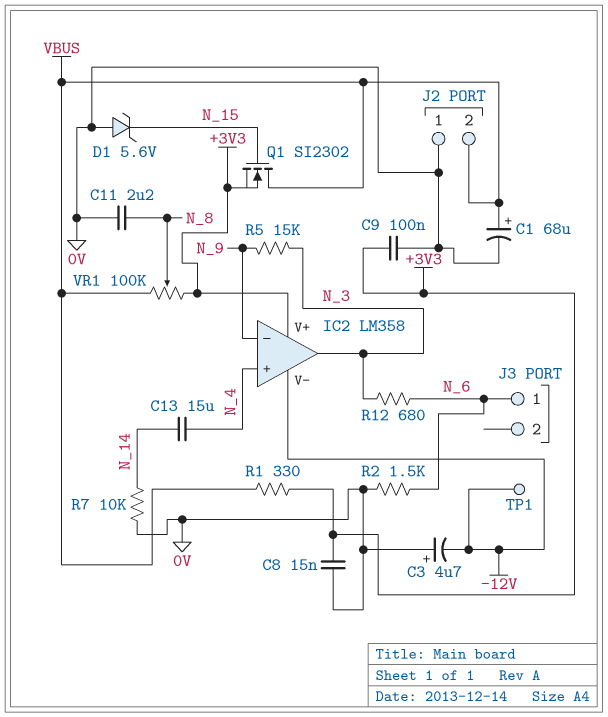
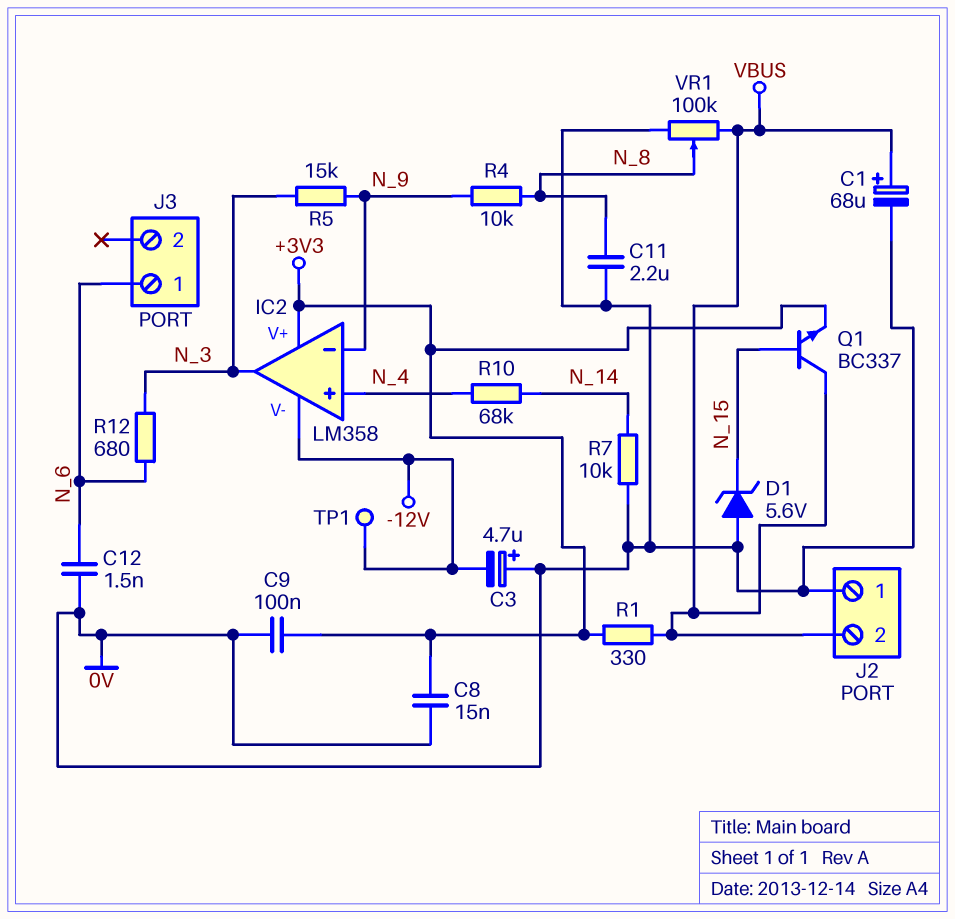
C12: none -> 1.5nF (0V, N_6)
C13: 15uF (N_4, N_14) -> none
Q1: NMOS SI2302 (G N_15, D VBUS, S +3V3) -> NPN BC337 (B N_15, C VBUS, E +3V3)
R2: 1.5k (0V, N_6) -> none
R4: none -> 10k (N_8, N_9)
R10: none -> 68k (N_4, N_14)
VR1: 100k (+3V3, VBUS, wiper N_8) -> 100k (0V, VBUS, wiper N_8)

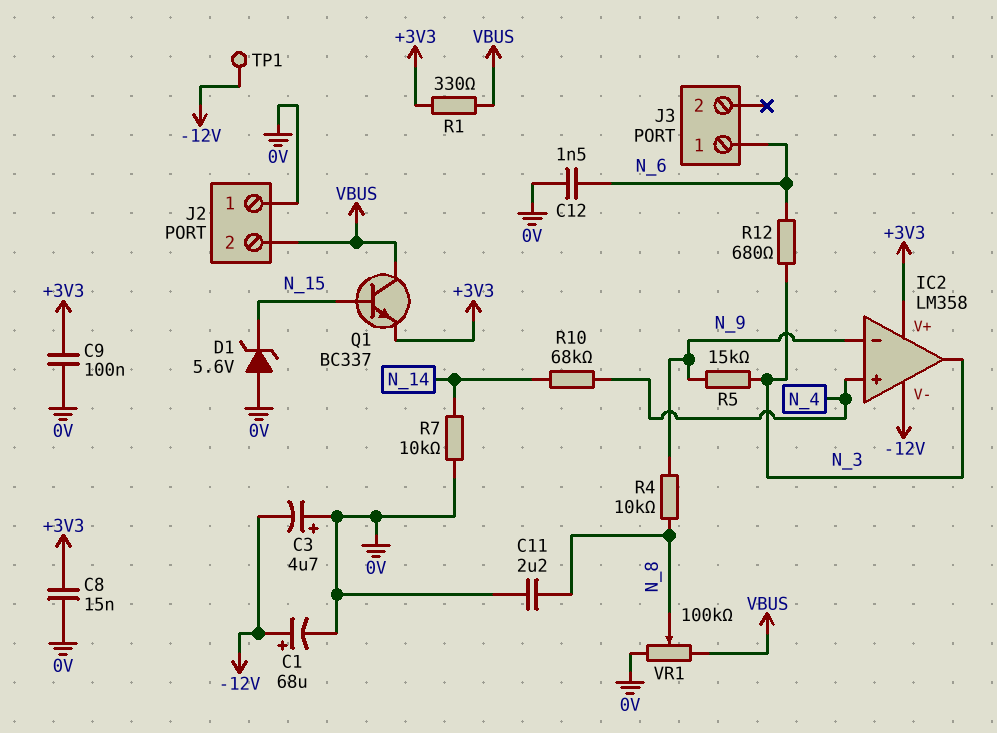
C1: 68uF (plus VBUS, minus 0V) -> 68uF (plus -12V, minus 0V)

